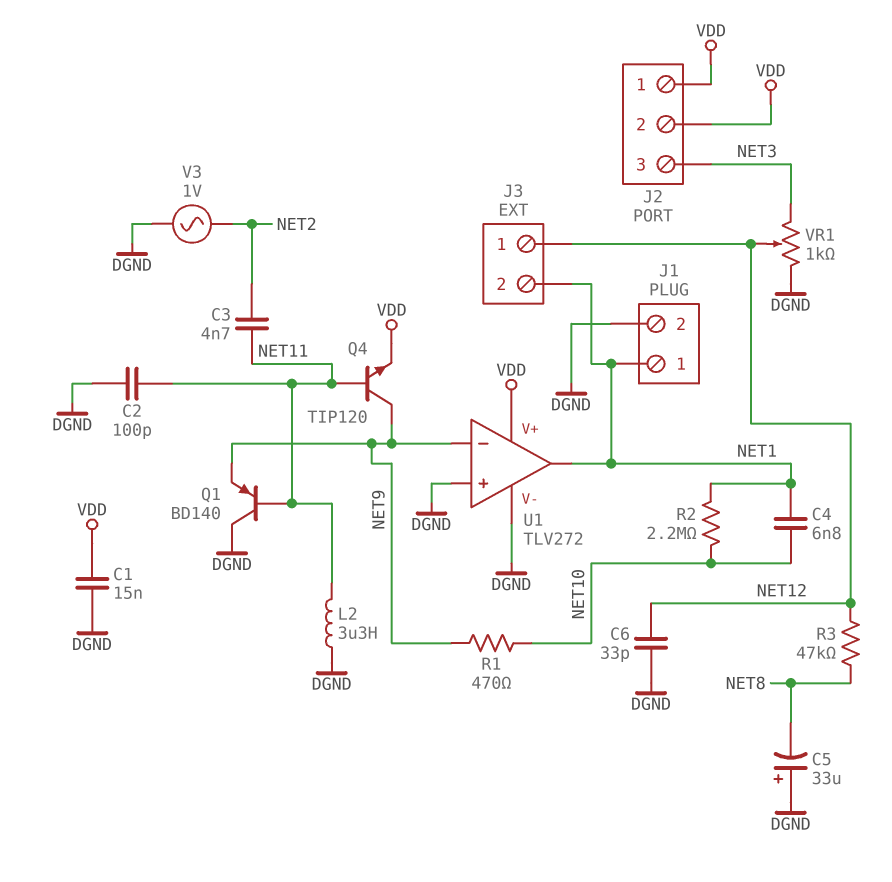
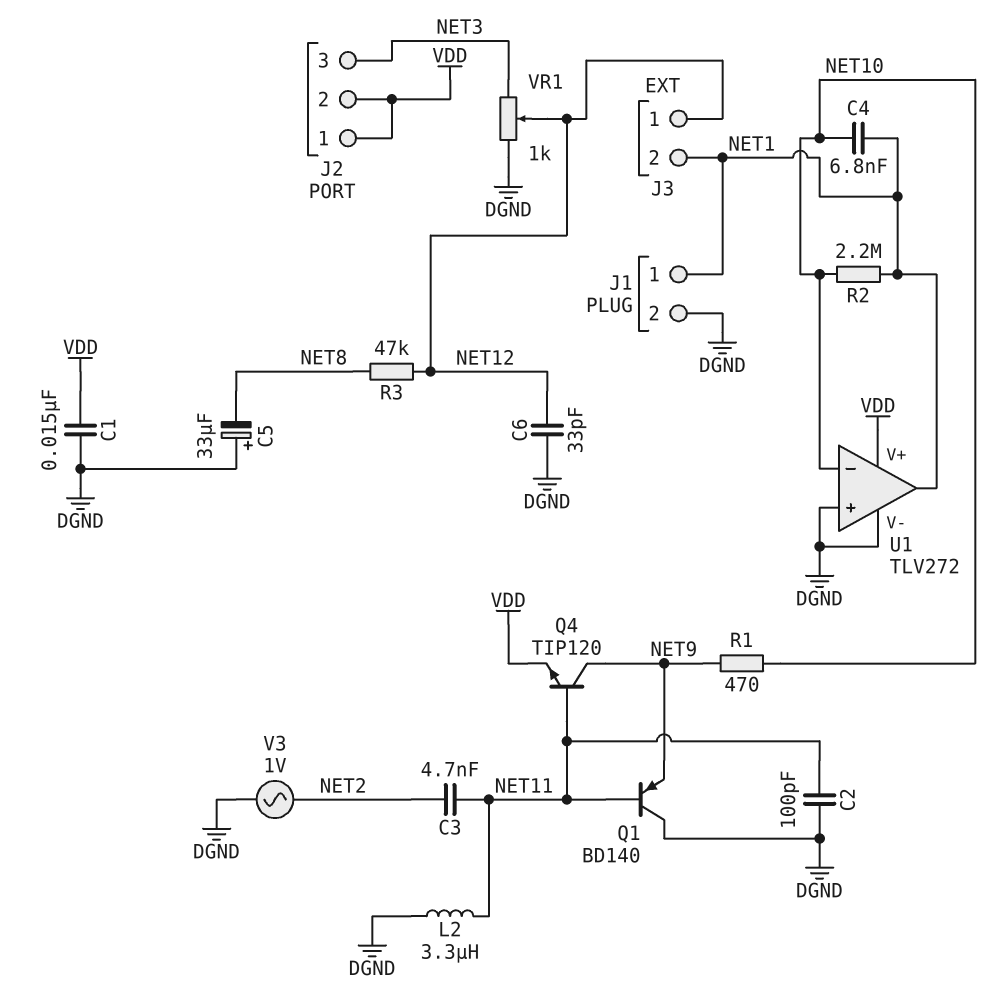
U1 pin in-: NET9 -> NET10

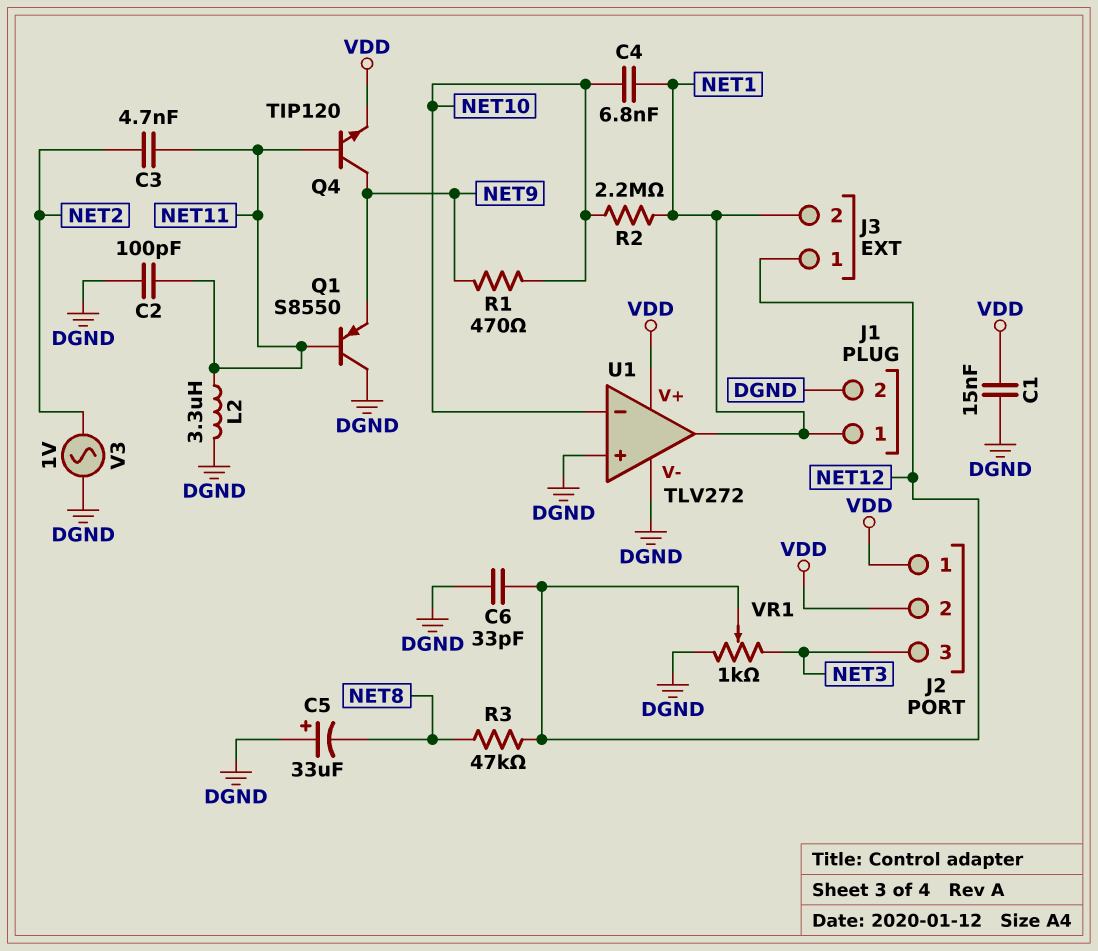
Q1: PNP BD140 (B NET11, C DGND, E NET9) -> PNP S8550 (B NET11, C DGND, E NET9)

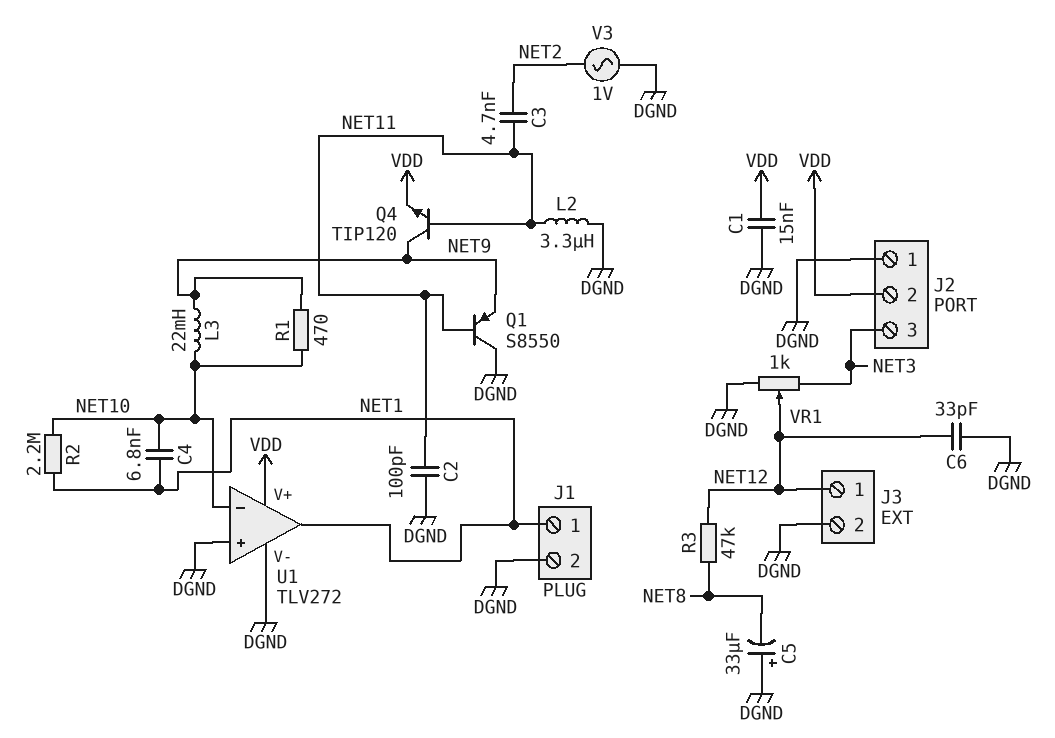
J2 pin 1: VDD -> DGND
J3 pin 2: NET1 -> DGND
L3: none -> 22mH (NET9, NET10)

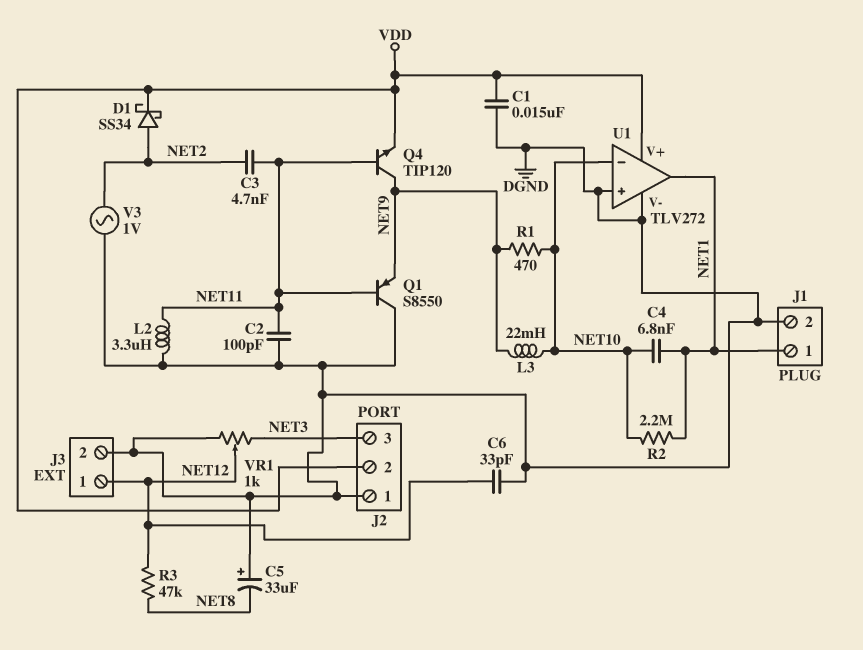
D1: none -> schottky SS34 (A NET2, K VDD)

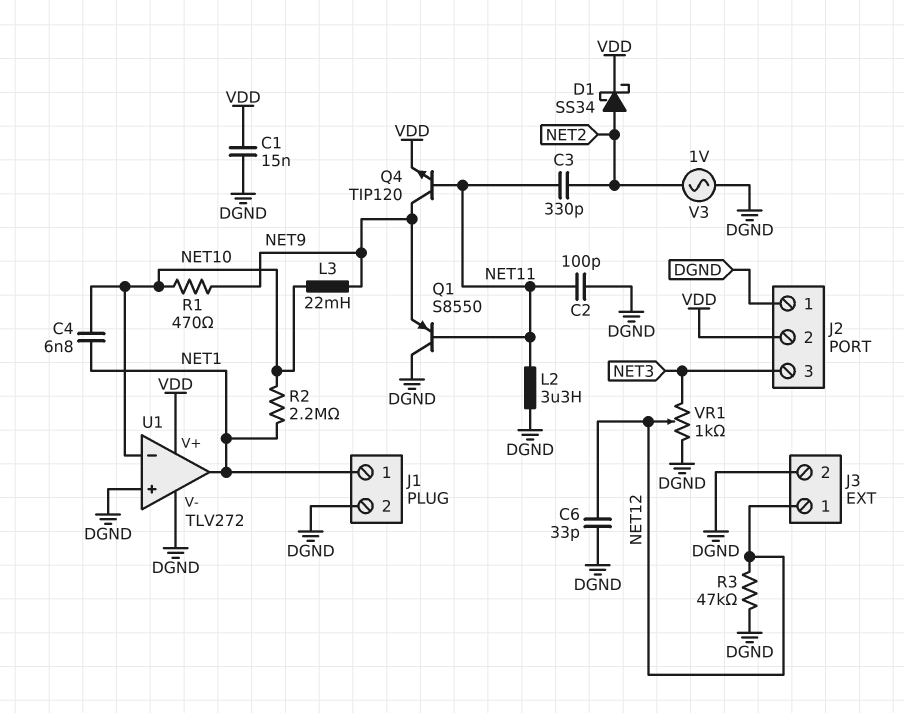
C3: 4.7nF (NET2, NET11) -> 330pF (NET2, NET11)
C5: 33uF (plus DGND, minus NET8) -> none
R3: 47k (NET8, NET12) -> 47k (DGND, NET12)

